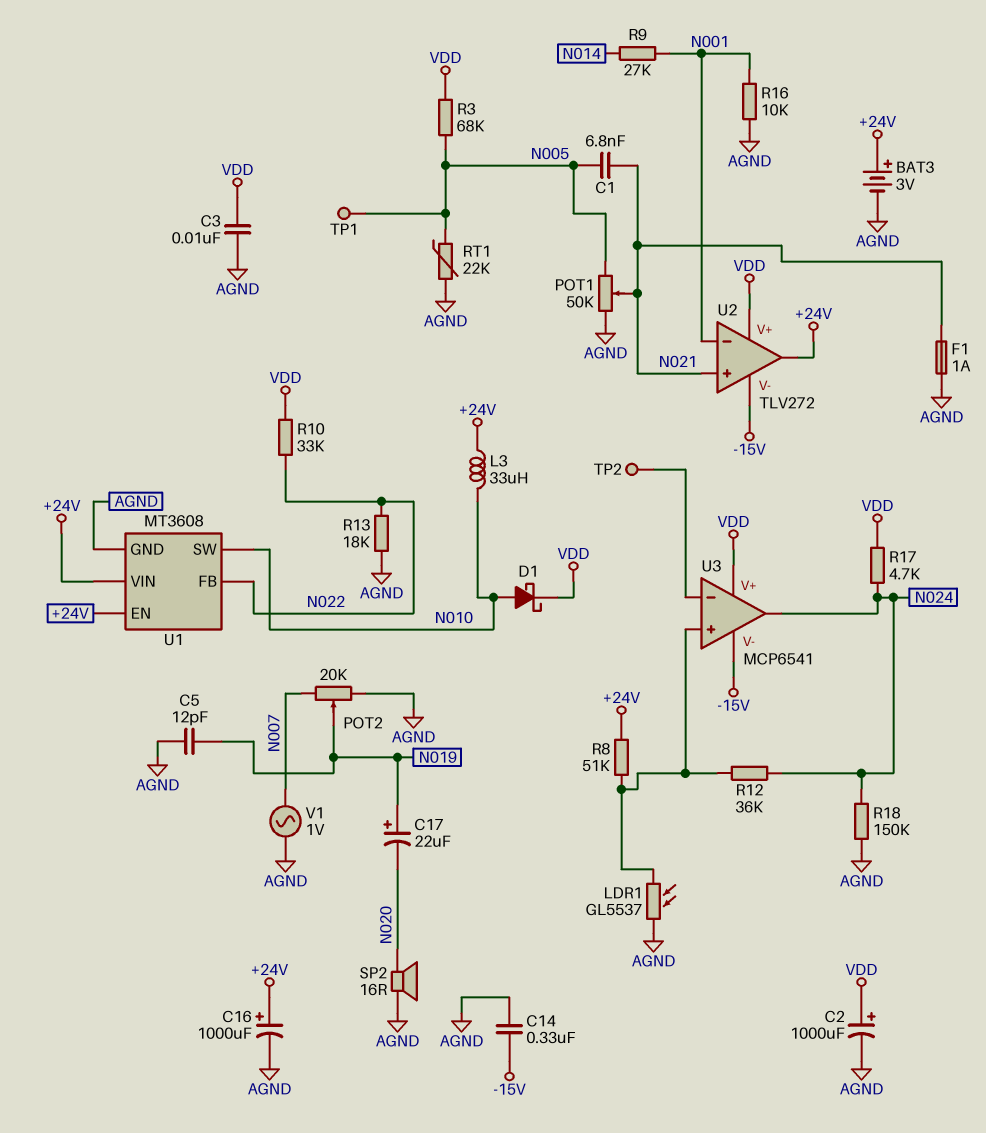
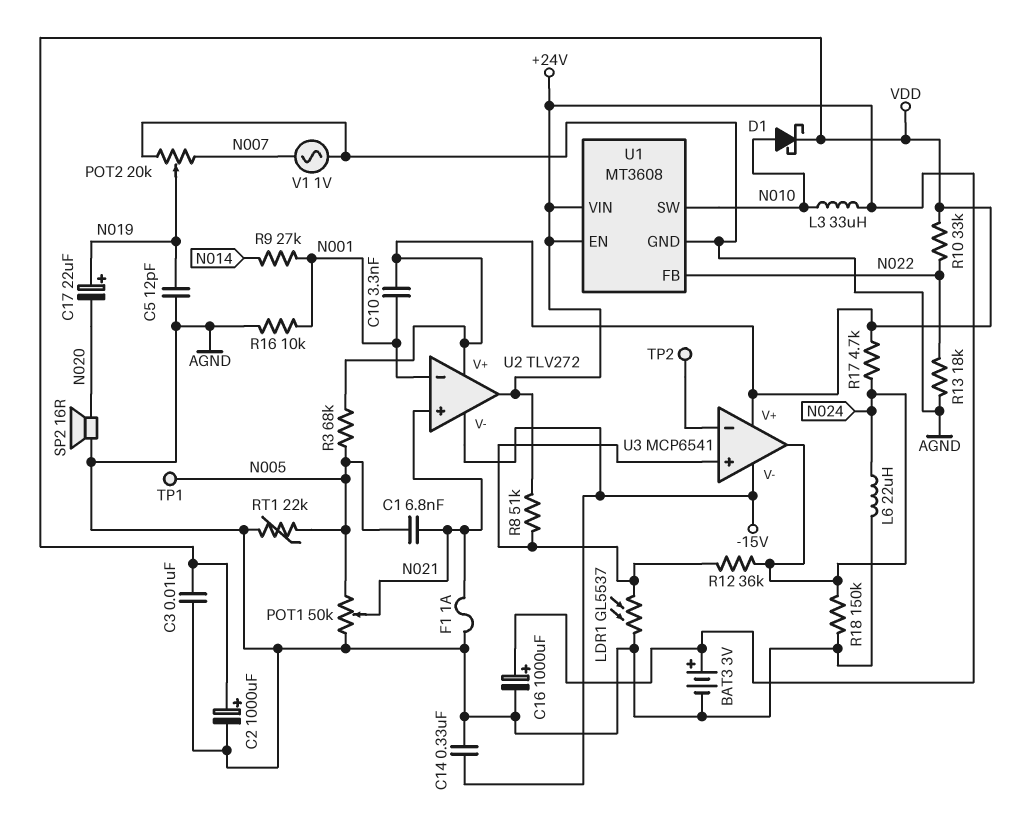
C10: none -> 3.3nF (N001, VDD)
L6: none -> 22uH (AGND, N024)

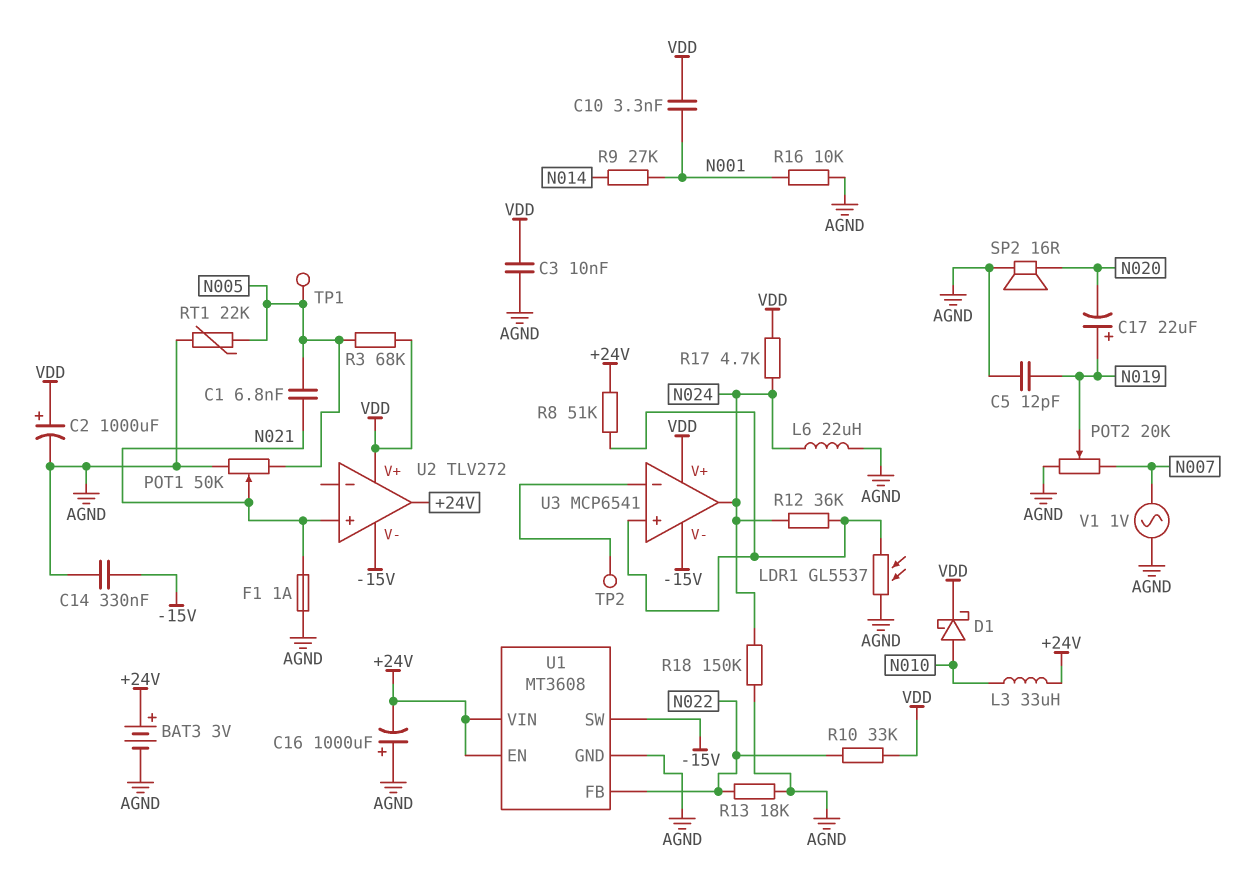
C16: 1000uF (plus +24V, minus AGND) -> 1000uF (plus AGND, minus +24V)
U1 pin SW: N010 -> -15V
U2 pin in-: N001 -> none

